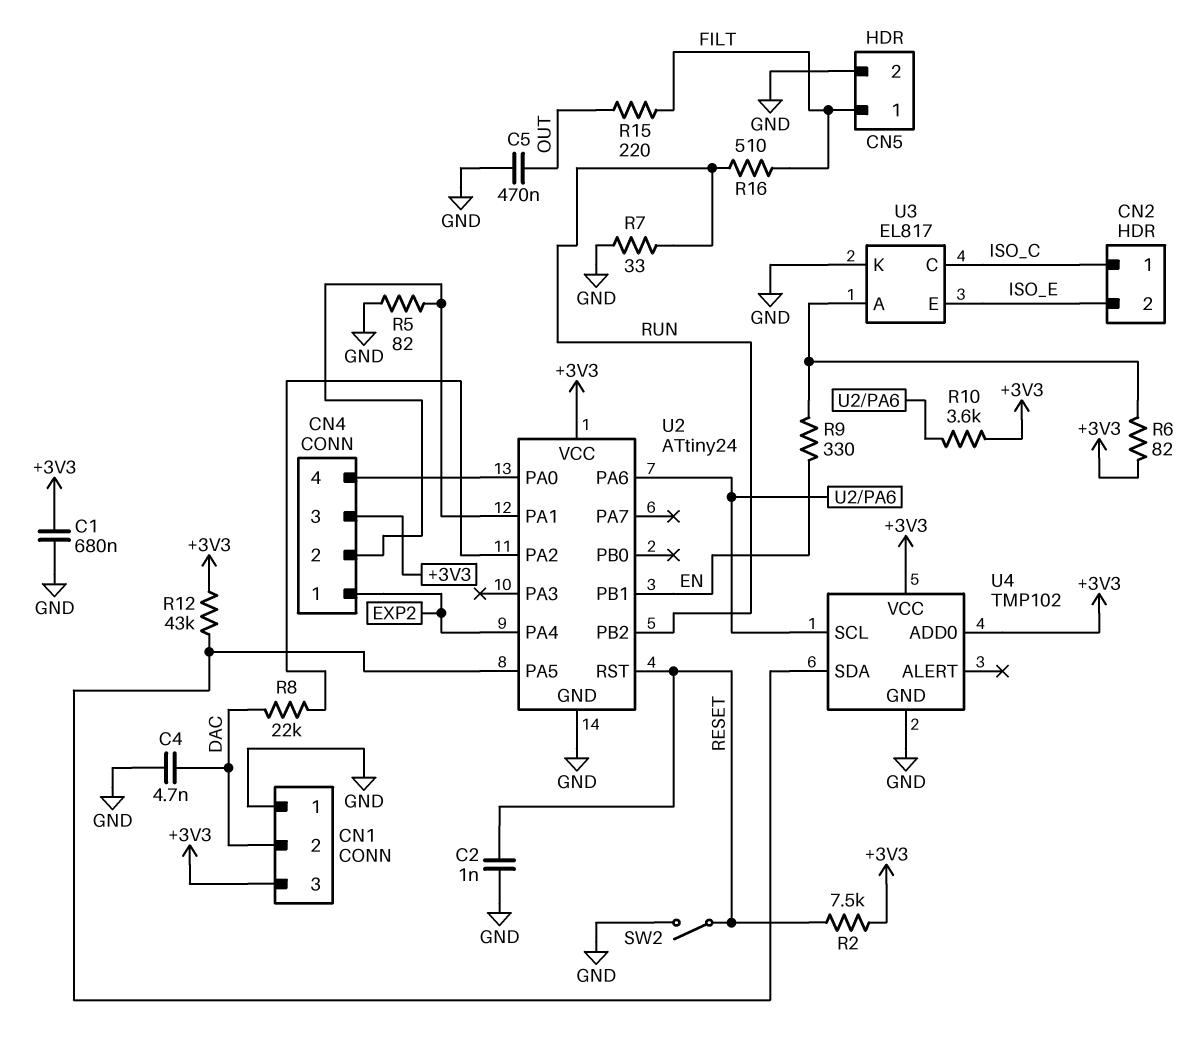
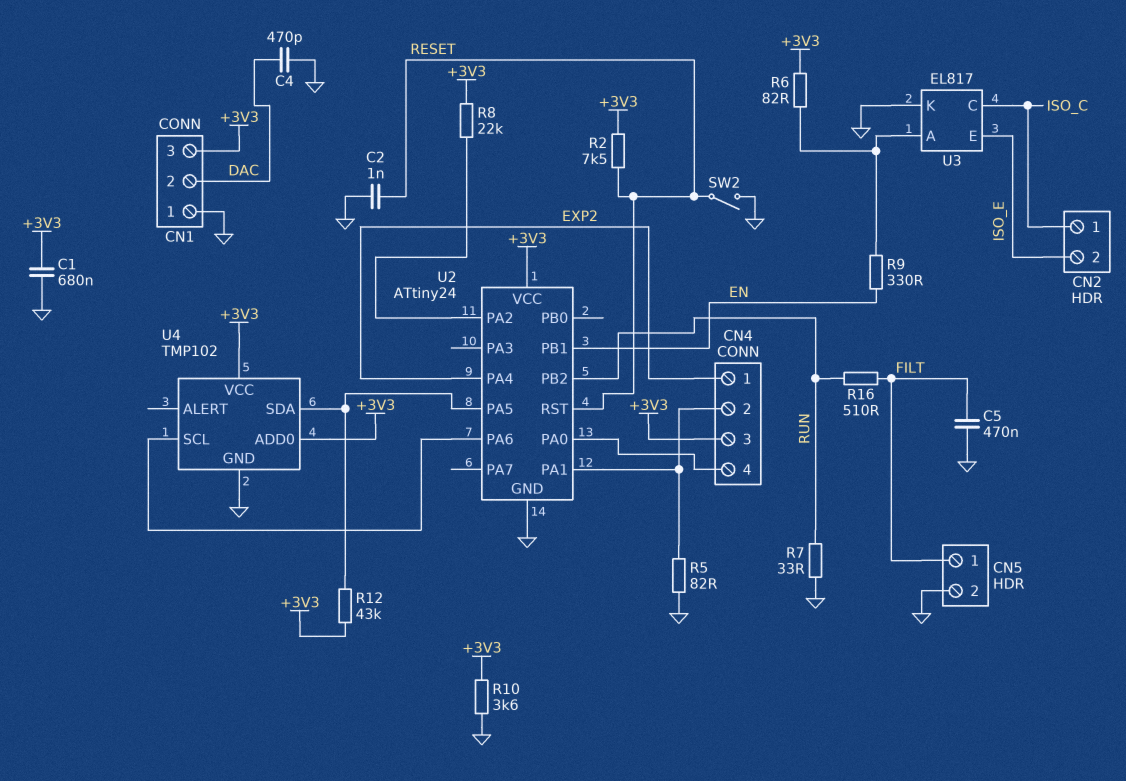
C4: 4.7nF (DAC, GND) -> 470pF (DAC, GND)
C5: 470nF (GND, OUT) -> 470nF (FILT, GND)
R8: 22k (DAC, U2/PA2) -> 22k (+3V3, U2/PA2)
R10: 3.6k (+3V3, U2/PA6) -> 3.6k (+3V3, GND)
R15: 220 (FILT, OUT) -> none

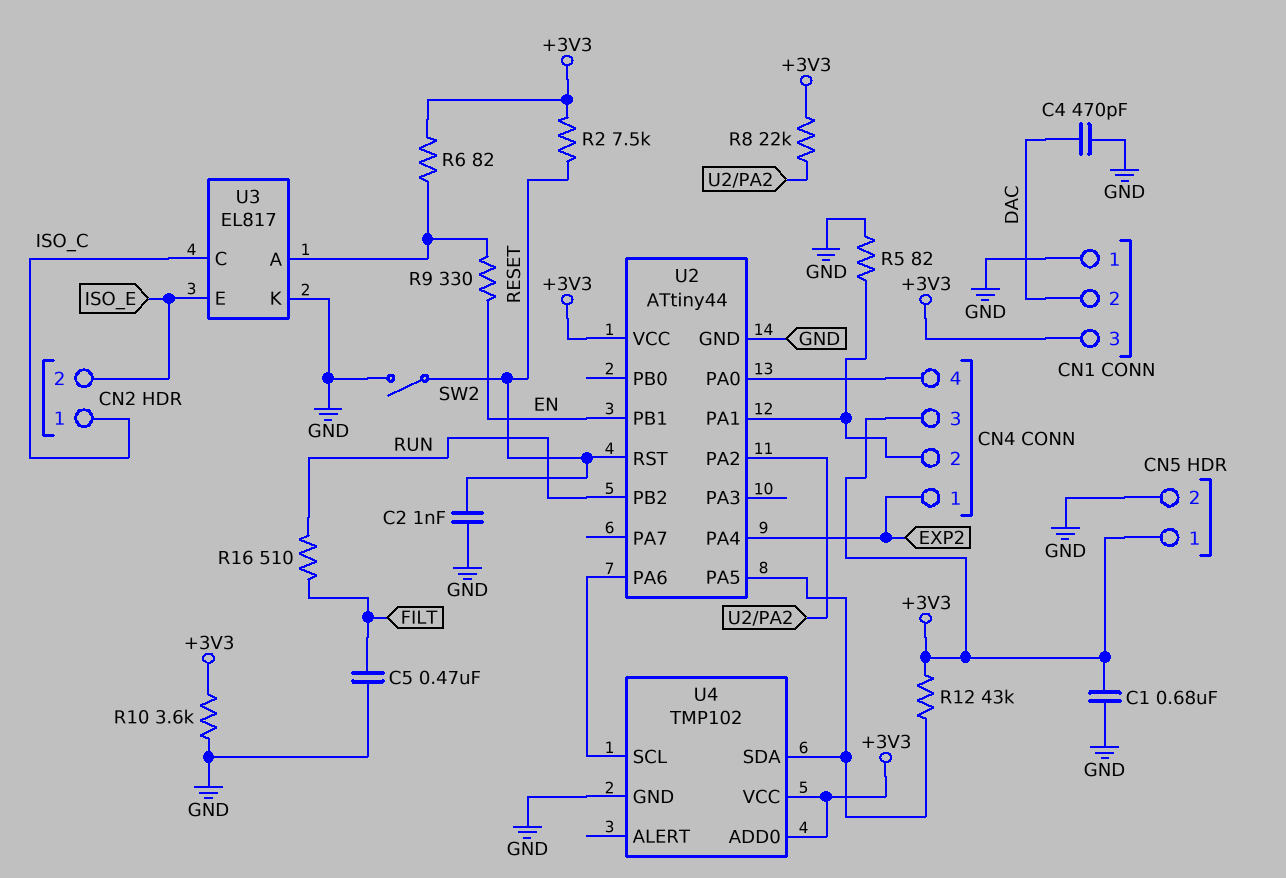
CN5 pin 1: FILT -> +3V3
R7: 33 (GND, RUN) -> none
U2: ATtiny24 -> ATtiny44

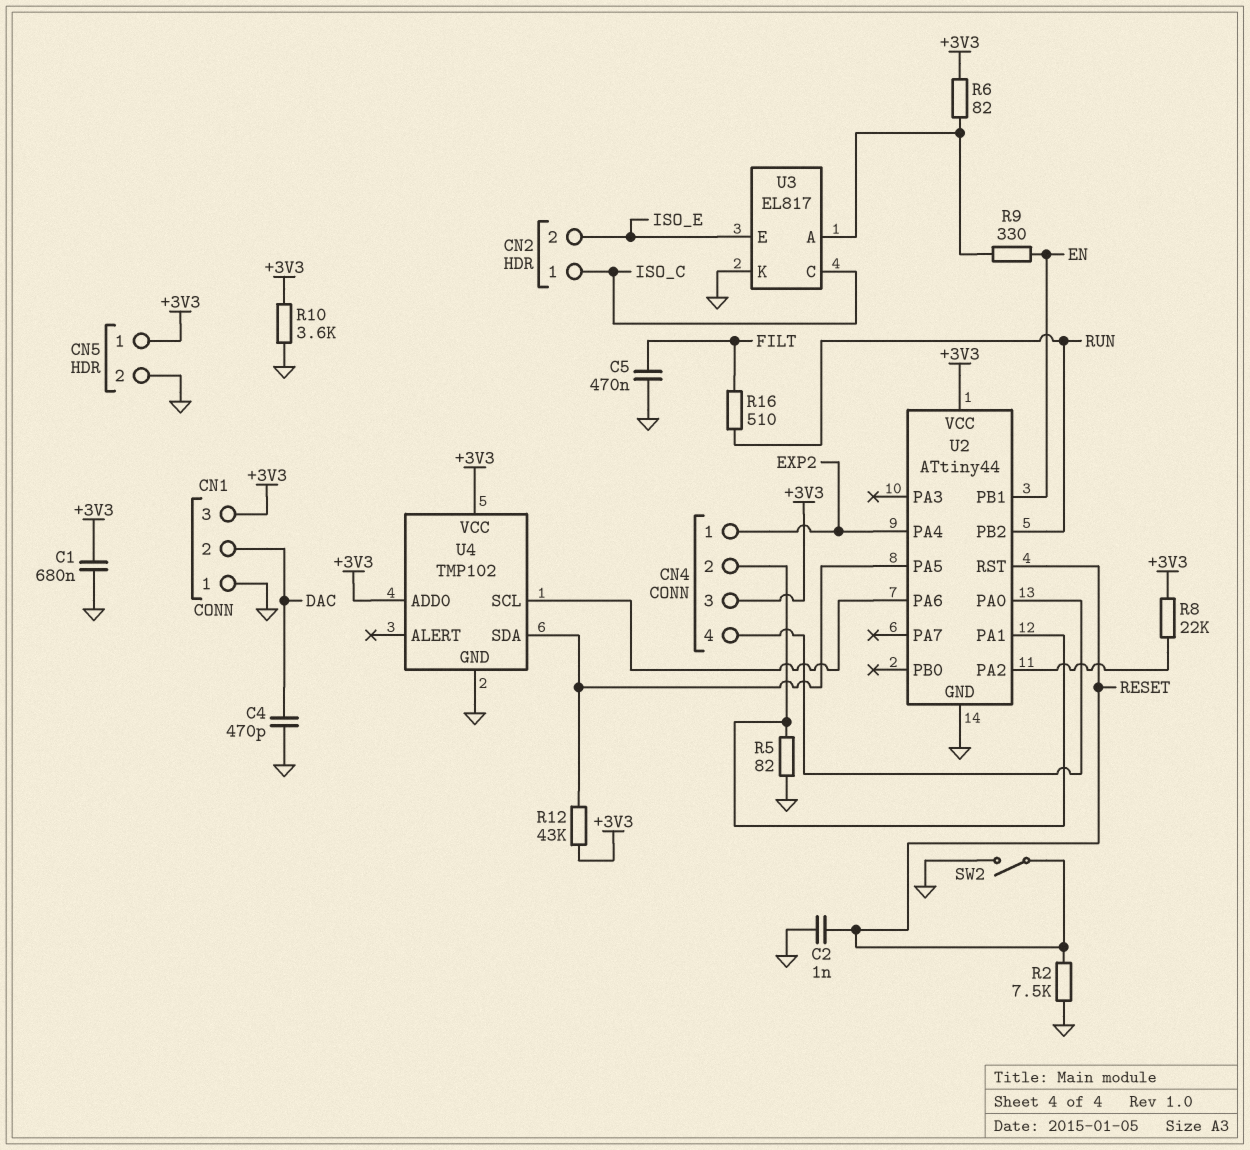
R2: 7.5k (+3V3, RESET) -> 7.5k (GND, RESET)

